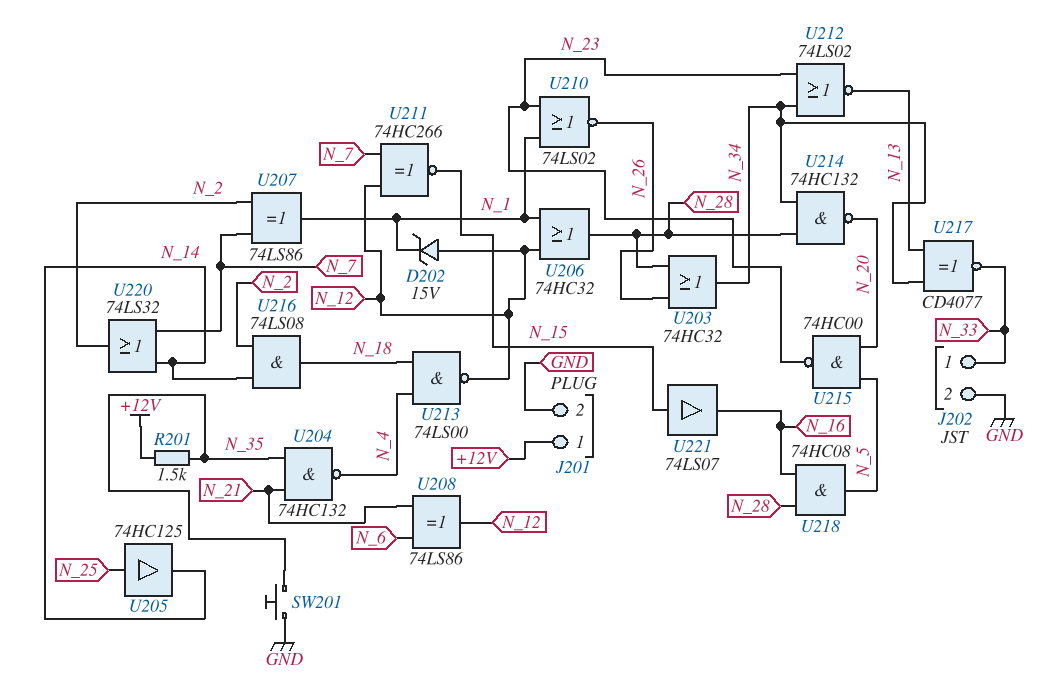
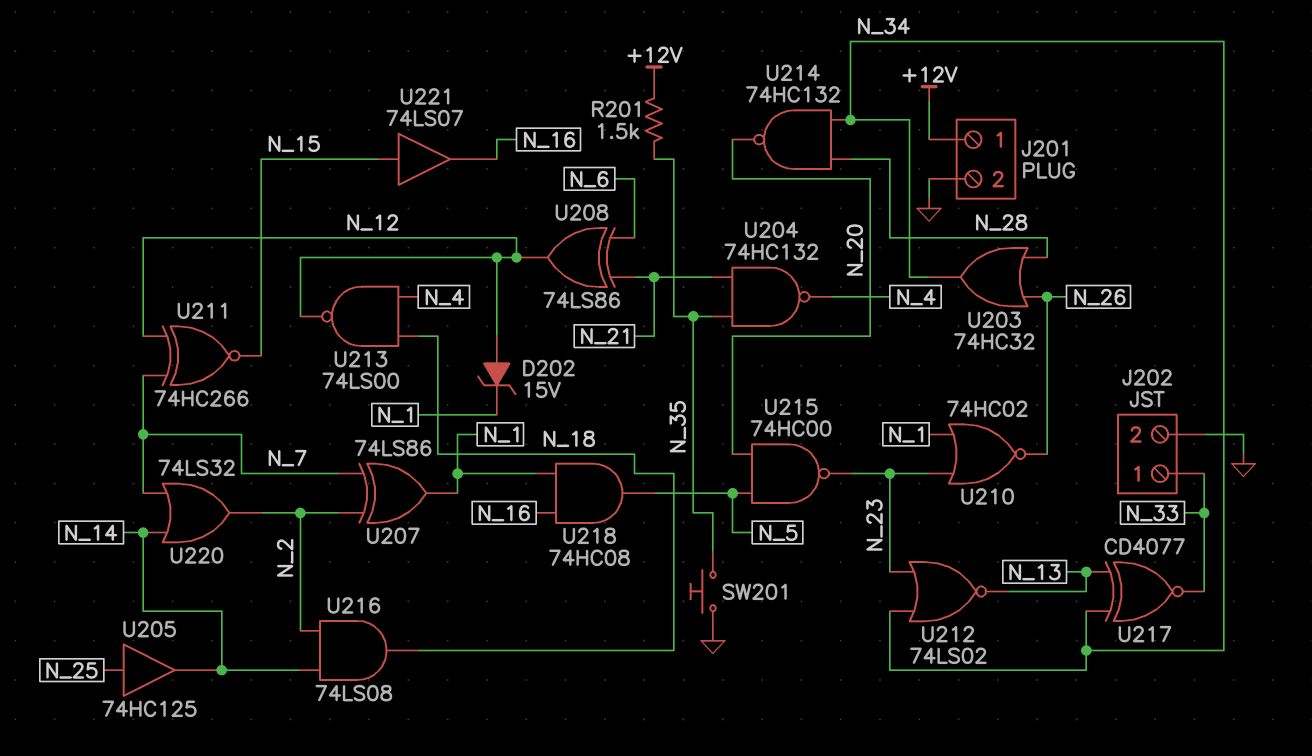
U206: OR 74HC32 (in N_1, in N_12, out N_28) -> none
U210: NOR 74LS02 (in N_1, in N_23, out N_26) -> NOR 74HC02 (in N_1, in N_23, out N_26)
U218: AND 74HC08 (in N_16, in N_28, out N_5) -> AND 74HC08 (in N_1, in N_16, out N_5)

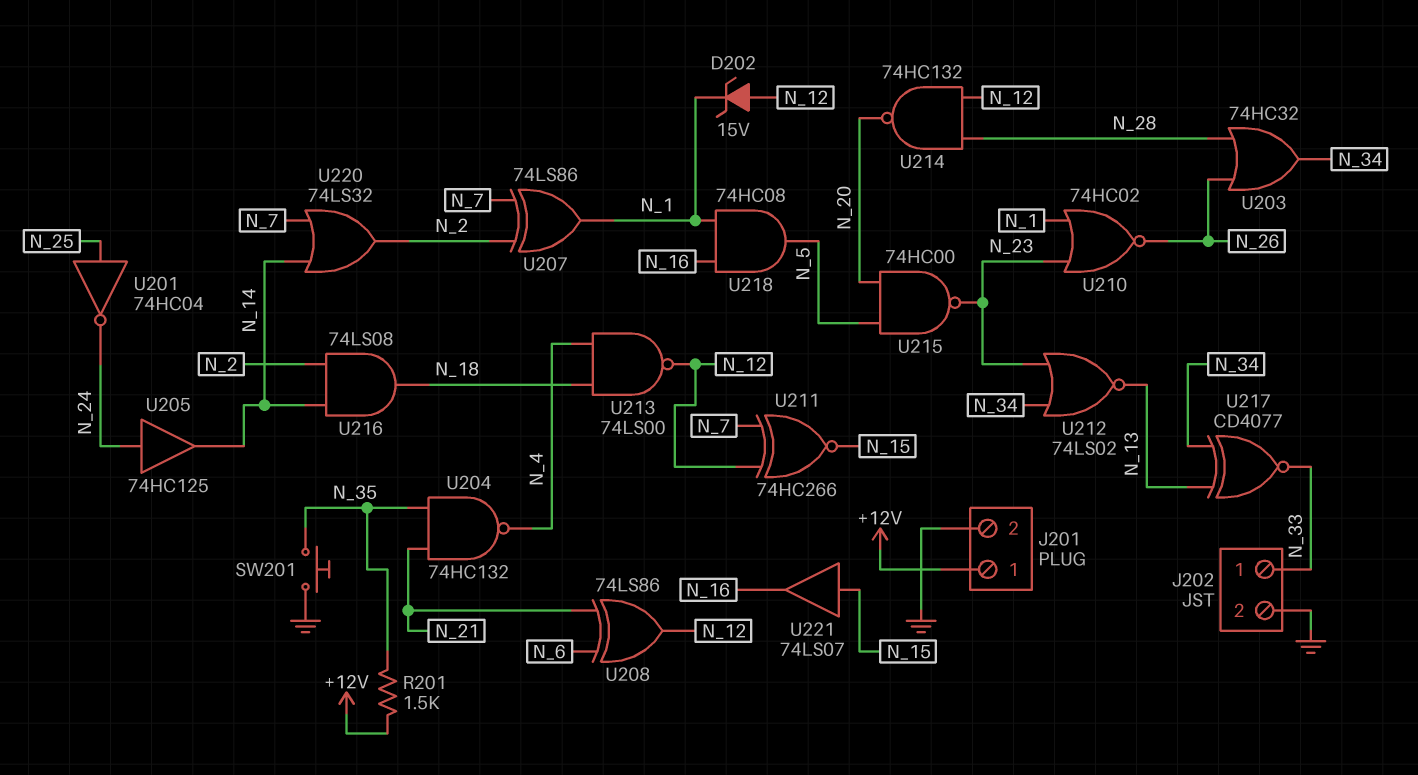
U201: none -> NOT 74HC04 (in N_25, out N_24)
U205: buffer 74HC125 (in N_25, out N_14) -> buffer 74HC125 (in N_24, out N_14)
U214: NAND 74HC132 (in N_28, in N_34, out N_20) -> NAND 74HC132 (in N_12, in N_28, out N_20)

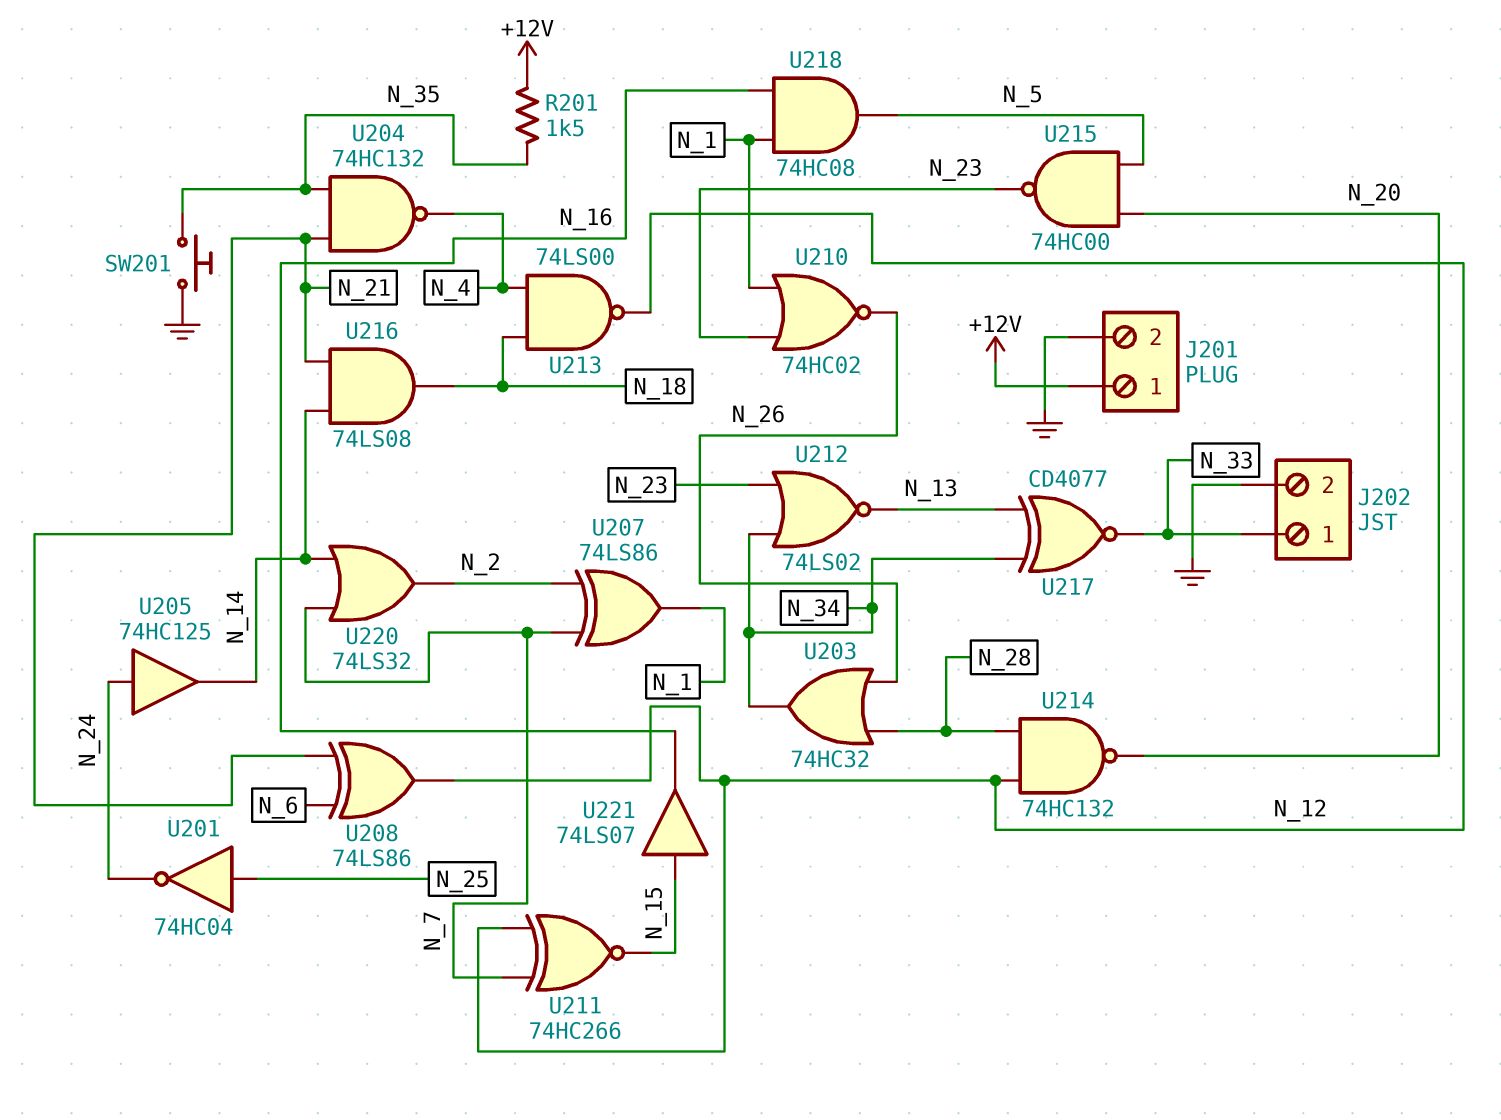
D202: zener 15V (A N_12, K N_1) -> none
U216: AND 74LS08 (in N_2, in N_14, out N_18) -> AND 74LS08 (in N_14, in N_21, out N_18)

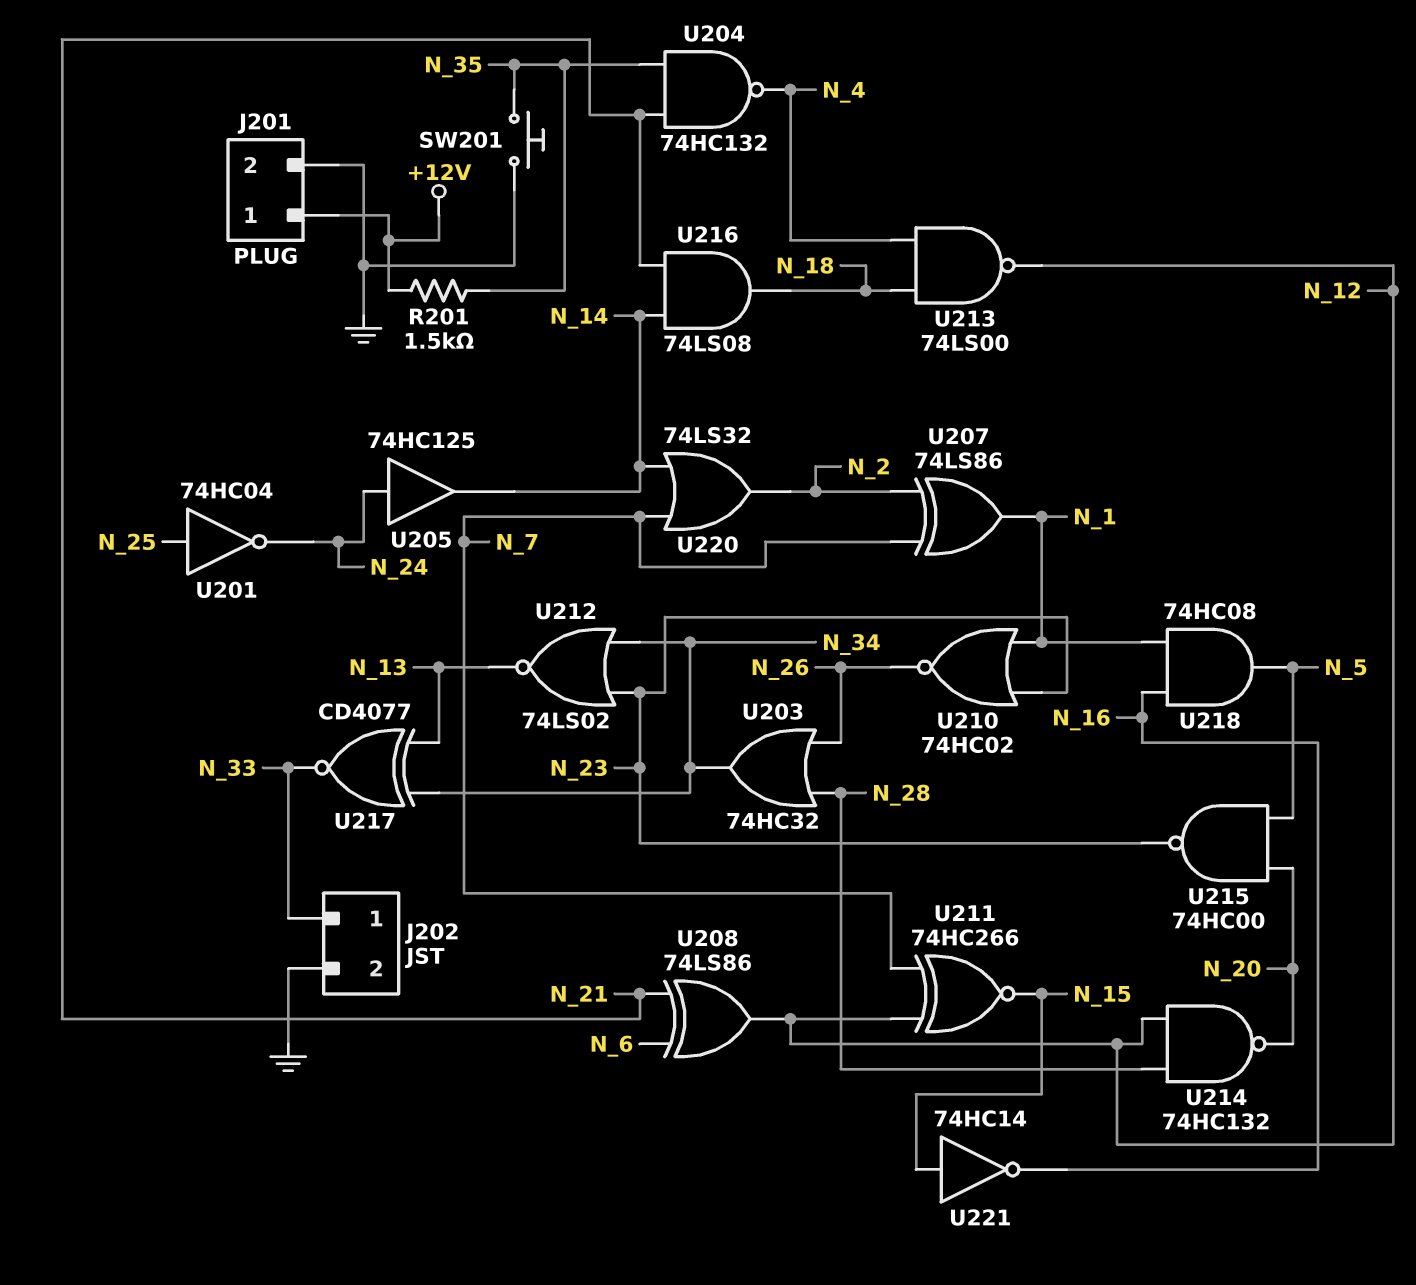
U221: buffer 74LS07 (in N_15, out N_16) -> NOT 74HC14 (in N_15, out N_16)

